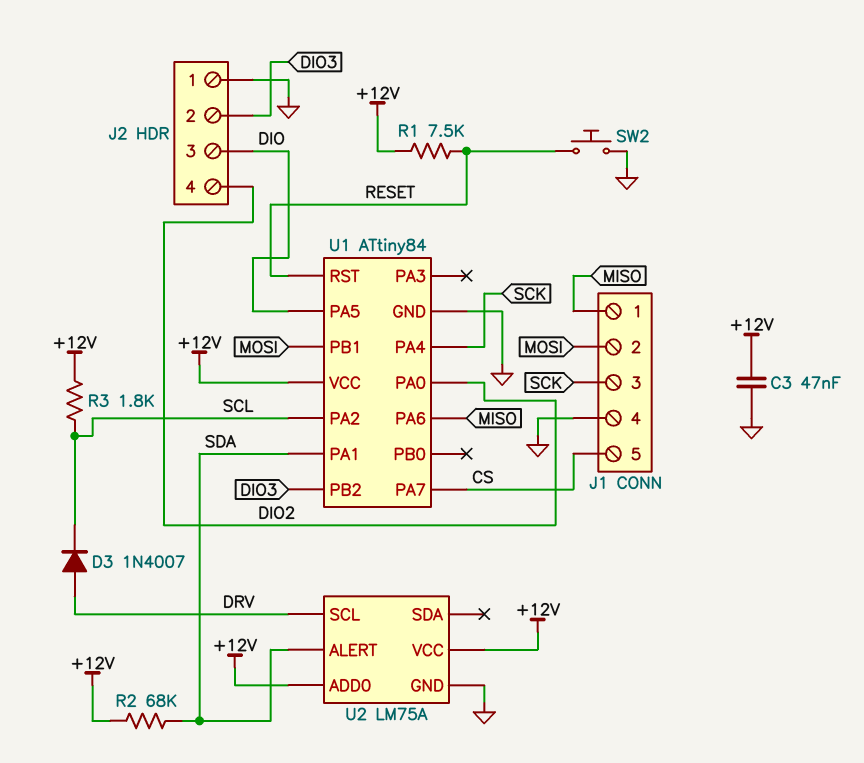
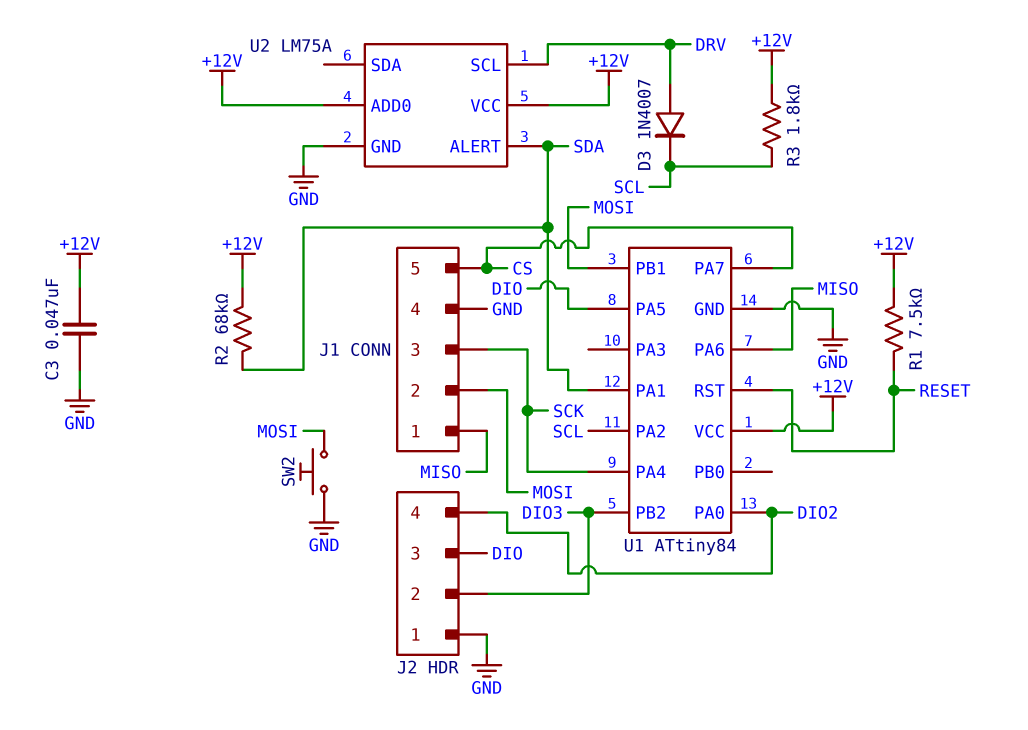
SW2: button (GND, RESET) -> button (GND, MOSI)

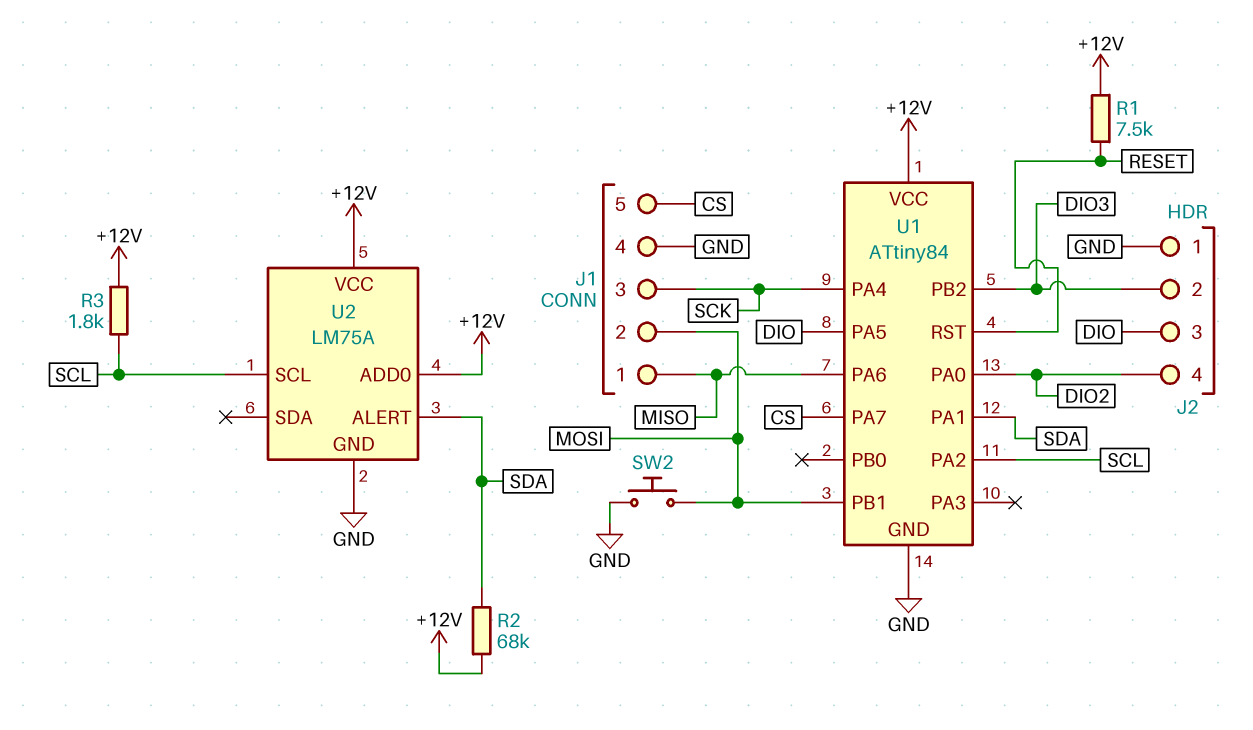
C3: 47nF (+12V, GND) -> none
D3: diode 1N4007 (A DRV, K SCL) -> none
U2 pin SCL: DRV -> SCL

